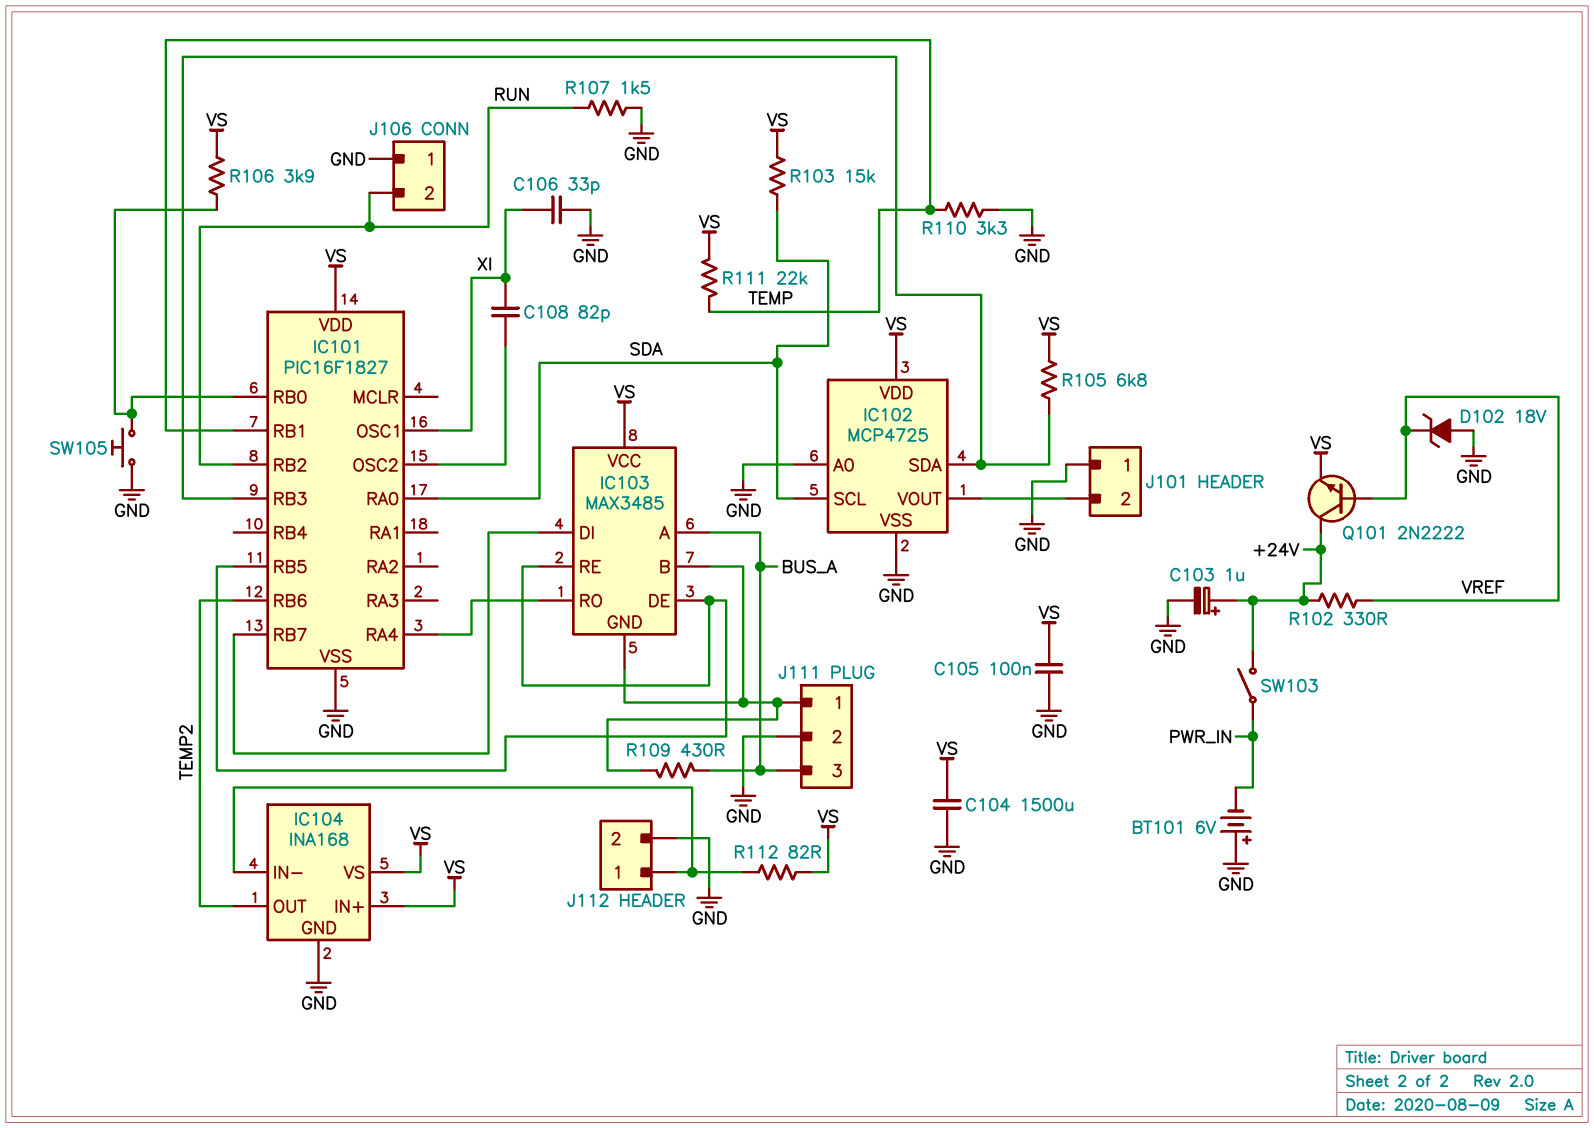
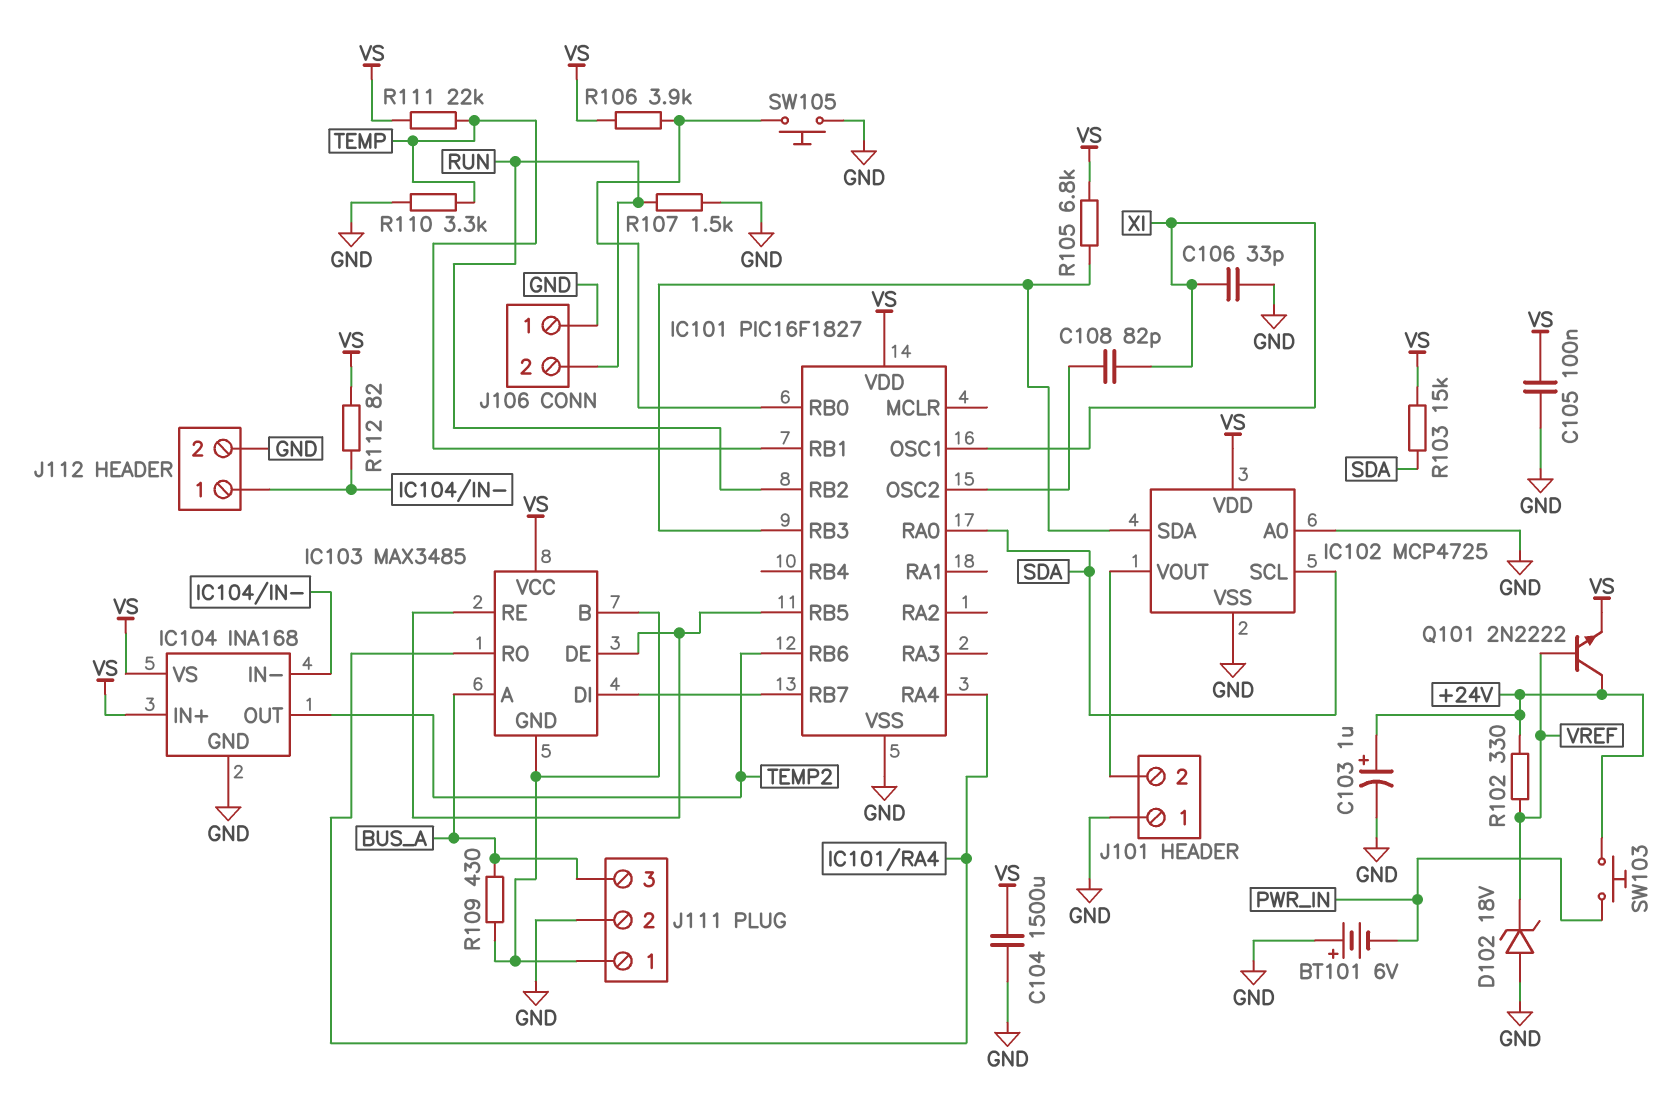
SW103: switch (+24V, PWR_IN) -> button (+24V, PWR_IN)

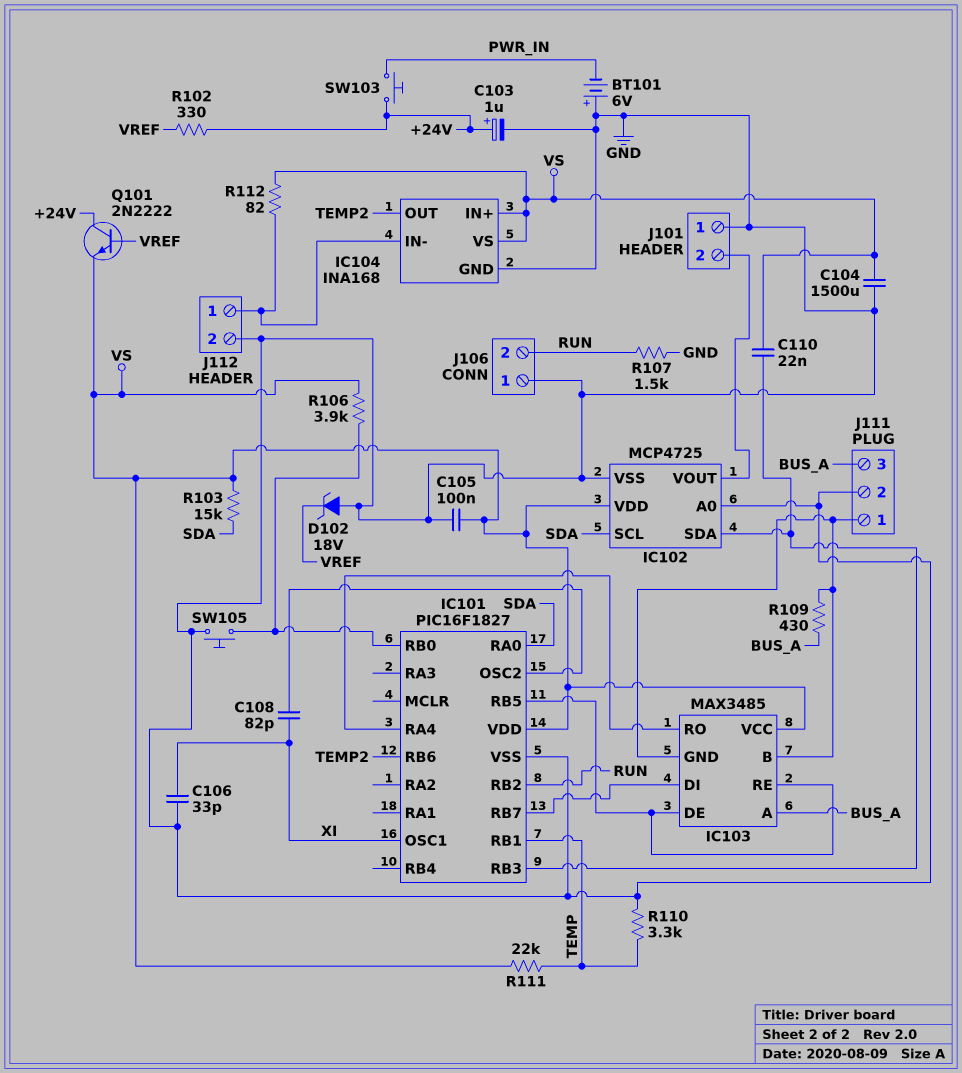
C110: none -> 22nF (IC101/RB3, VS)
R105: 6.8k (IC101/RB3, VS) -> none

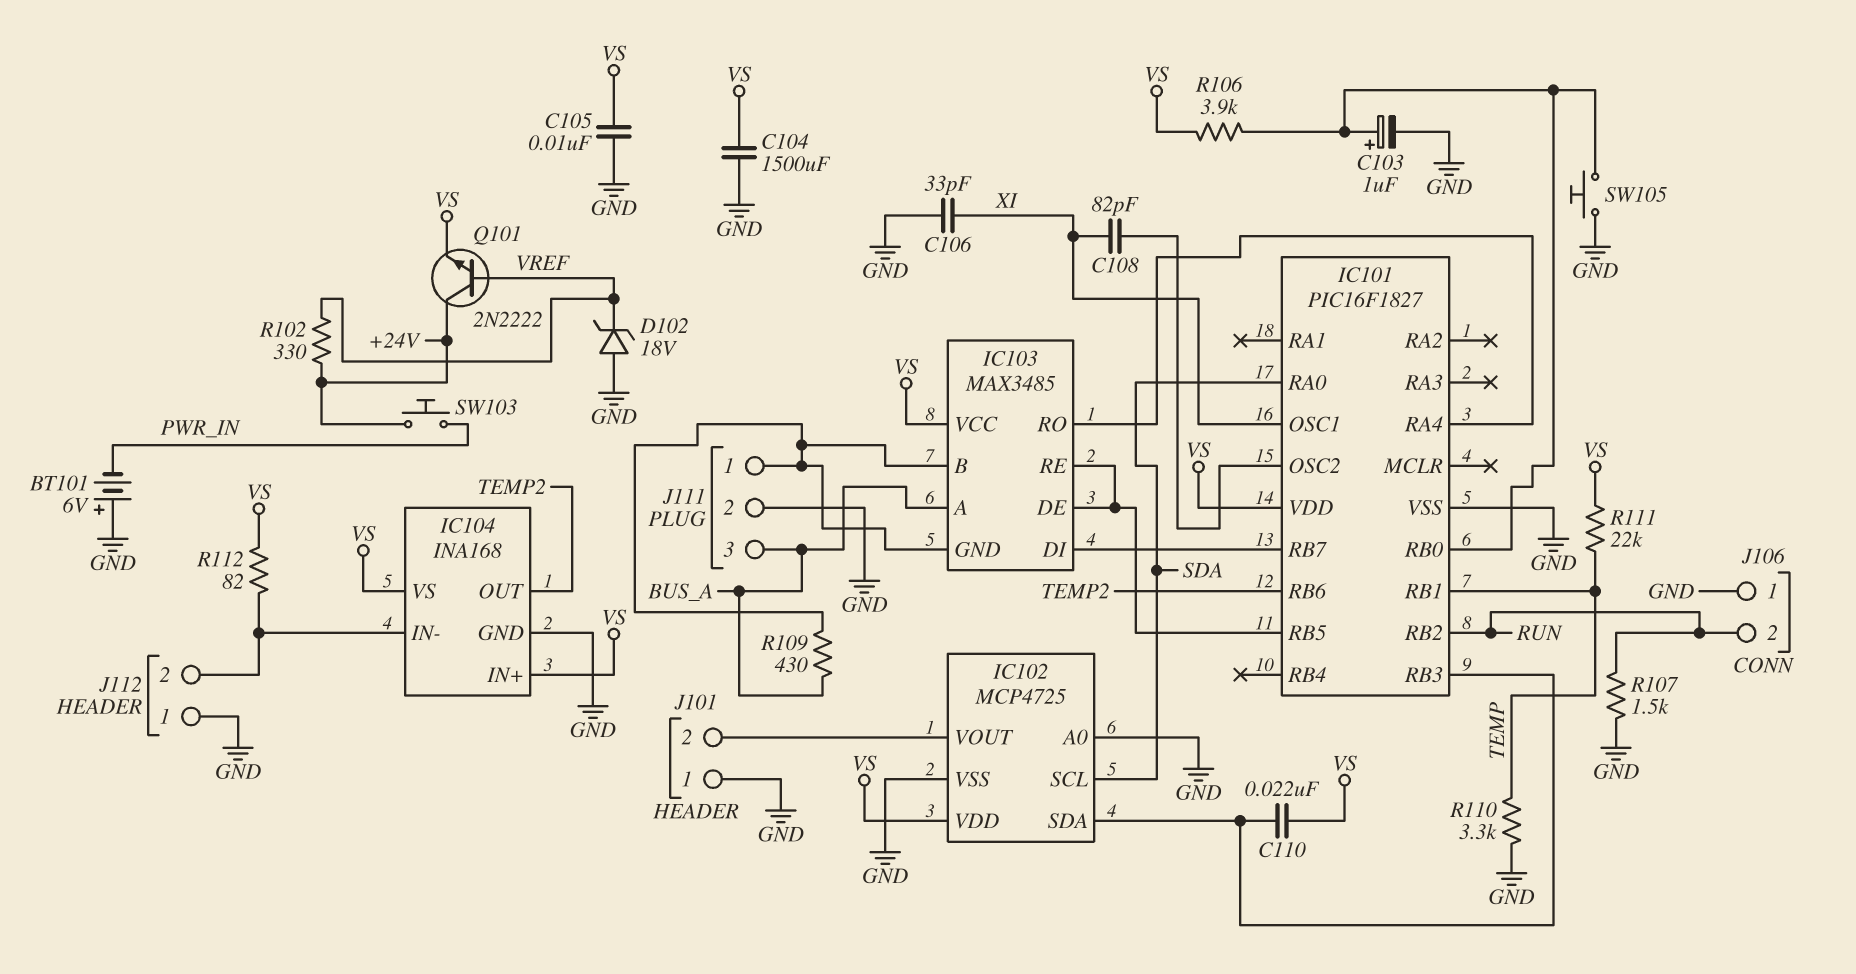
C103: 1uF (plus +24V, minus GND) -> 1uF (plus IC101/RB0, minus GND)
C105: 100nF (GND, VS) -> 10nF (GND, VS)
J112 pin 1: IC104/IN- -> GND
J112 pin 2: GND -> IC104/IN-
R103: 15k (SDA, VS) -> none

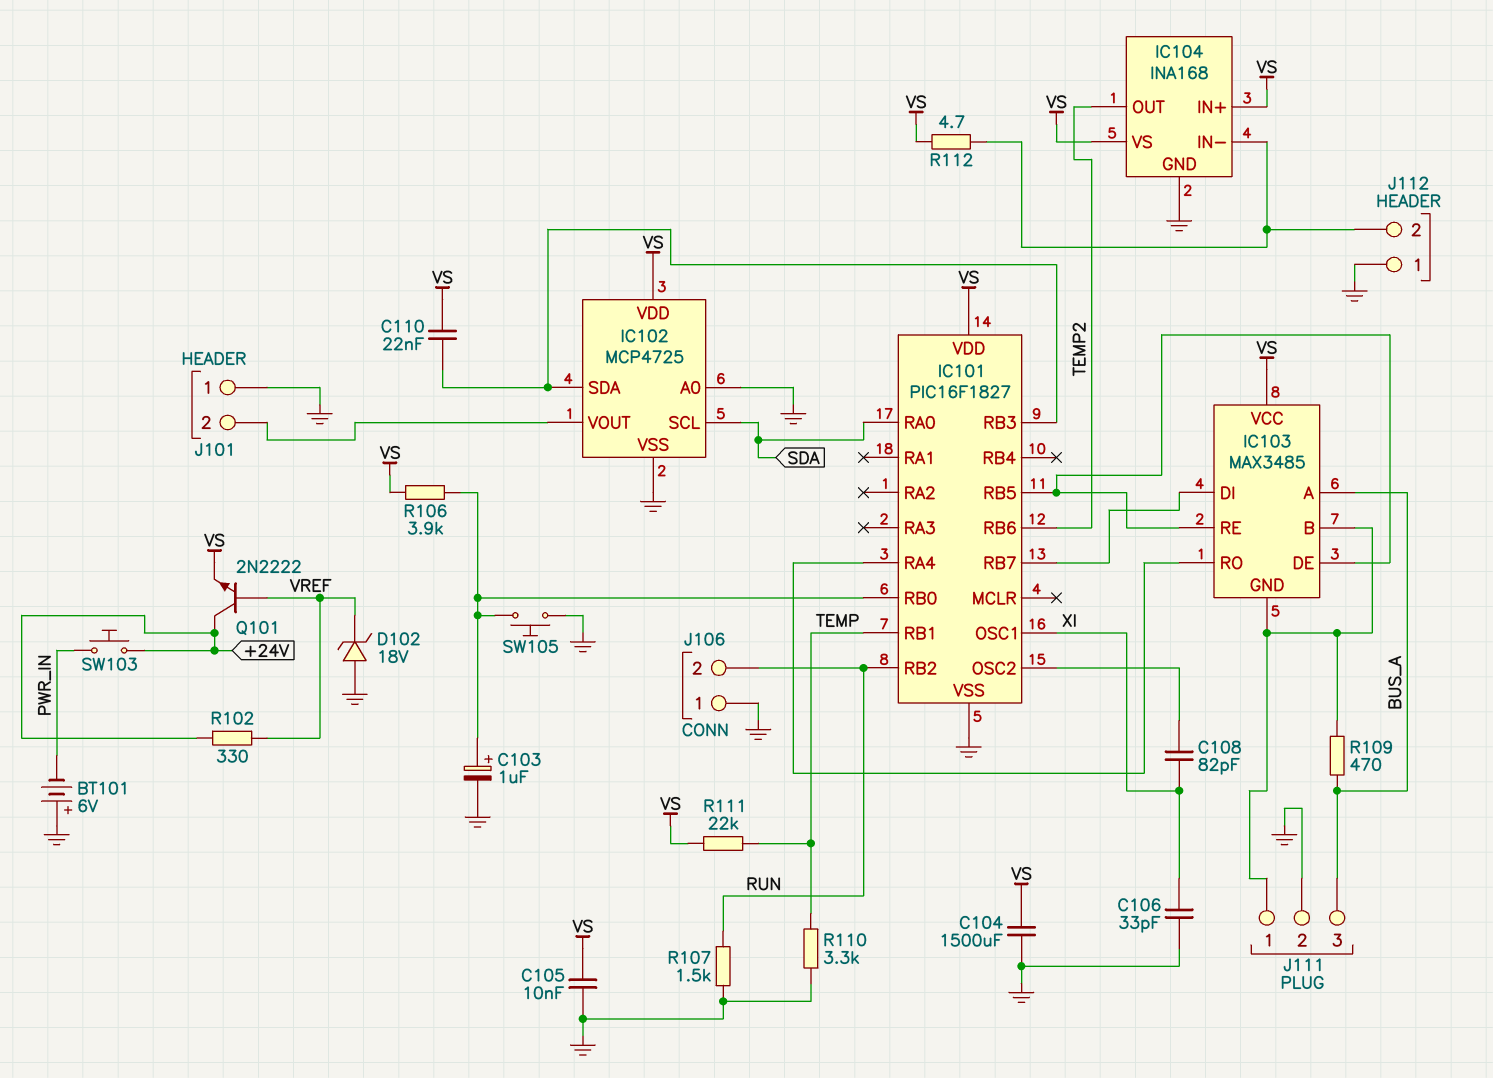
R109: 430 (BUS_A, IC103/B) -> 470 (BUS_A, IC103/B)
R112: 82 (IC104/IN-, VS) -> 4.7 (IC104/IN-, VS)

